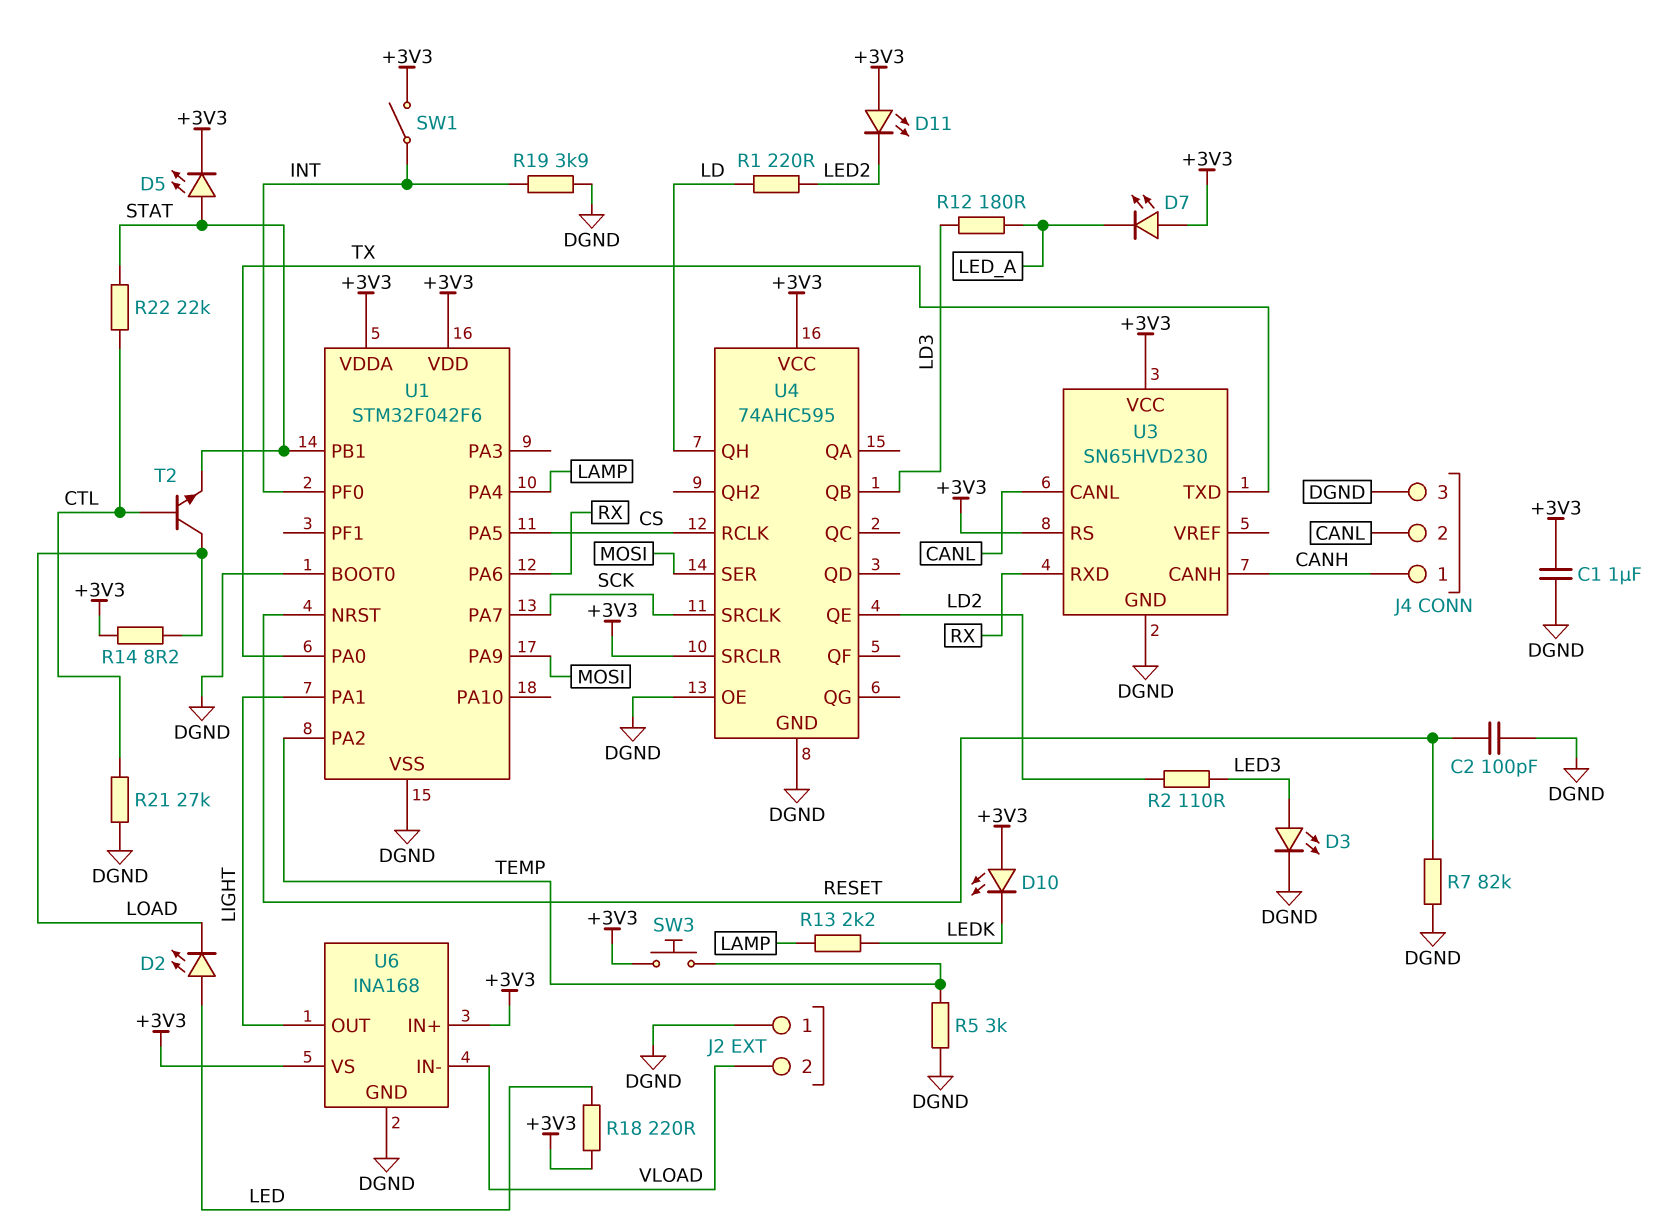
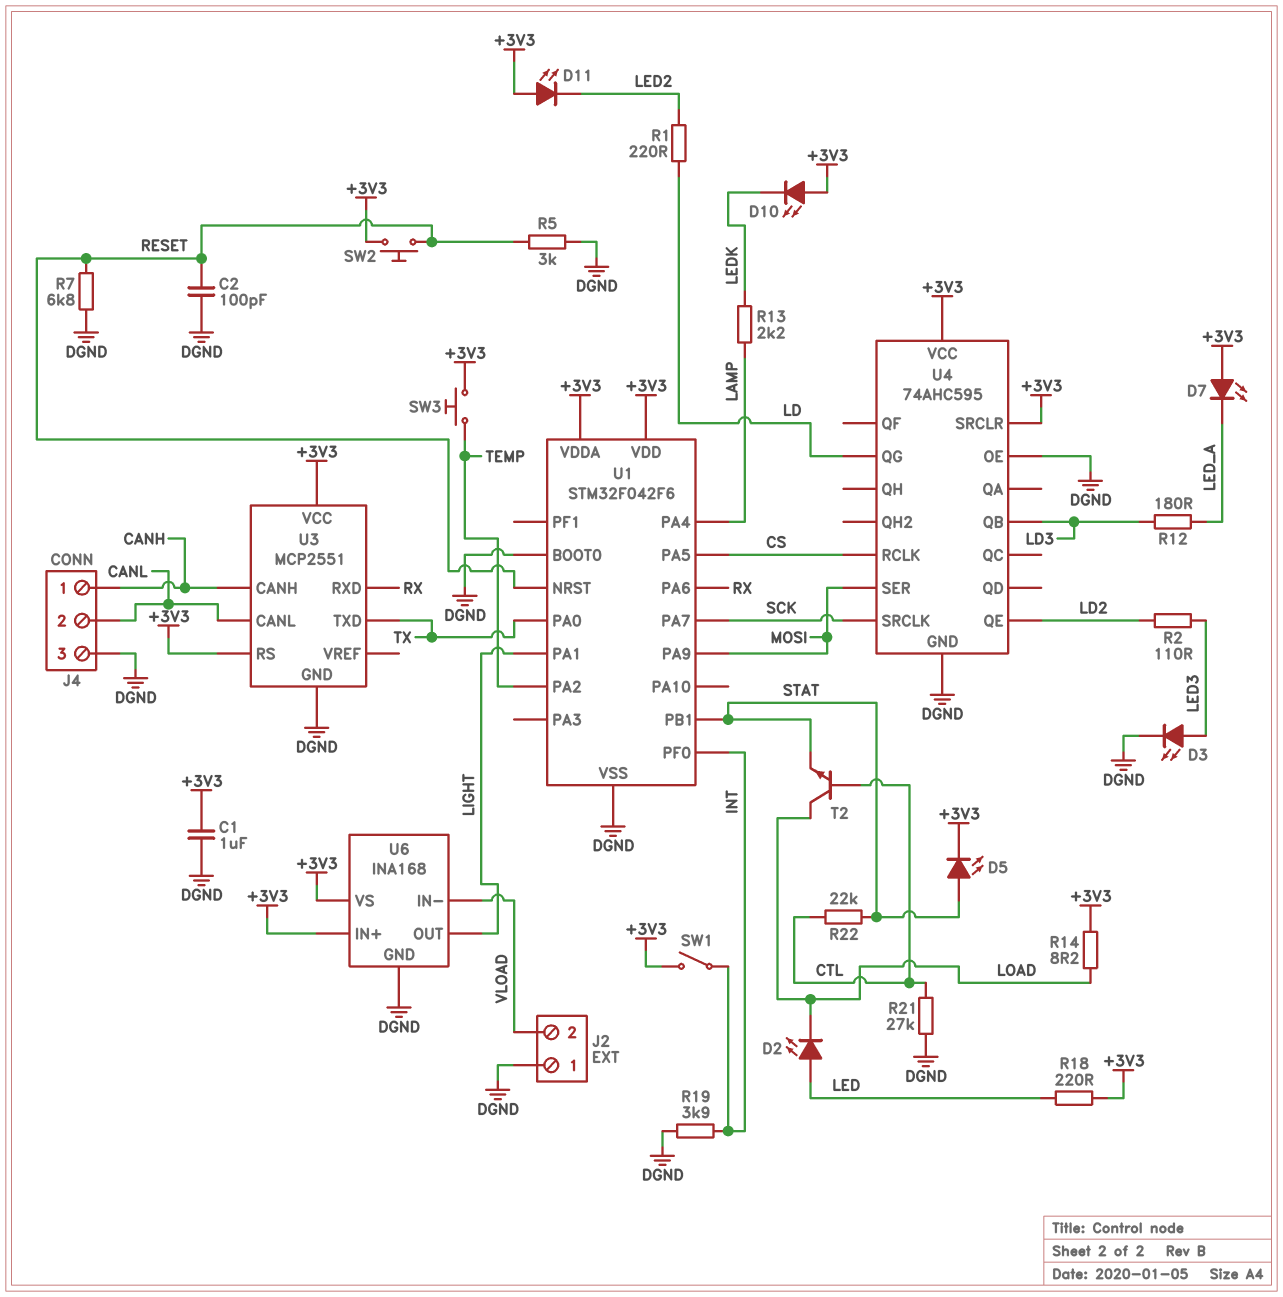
R5: 3k (DGND, TEMP) -> 3k (DGND, RESET)
R7: 82k (DGND, RESET) -> 6.8k (DGND, RESET)
SW2: none -> button (+3V3, RESET)
U3: SN65HVD230 -> MCP2551
U4 pin QG: none -> LD
U4 pin QH: LD -> none

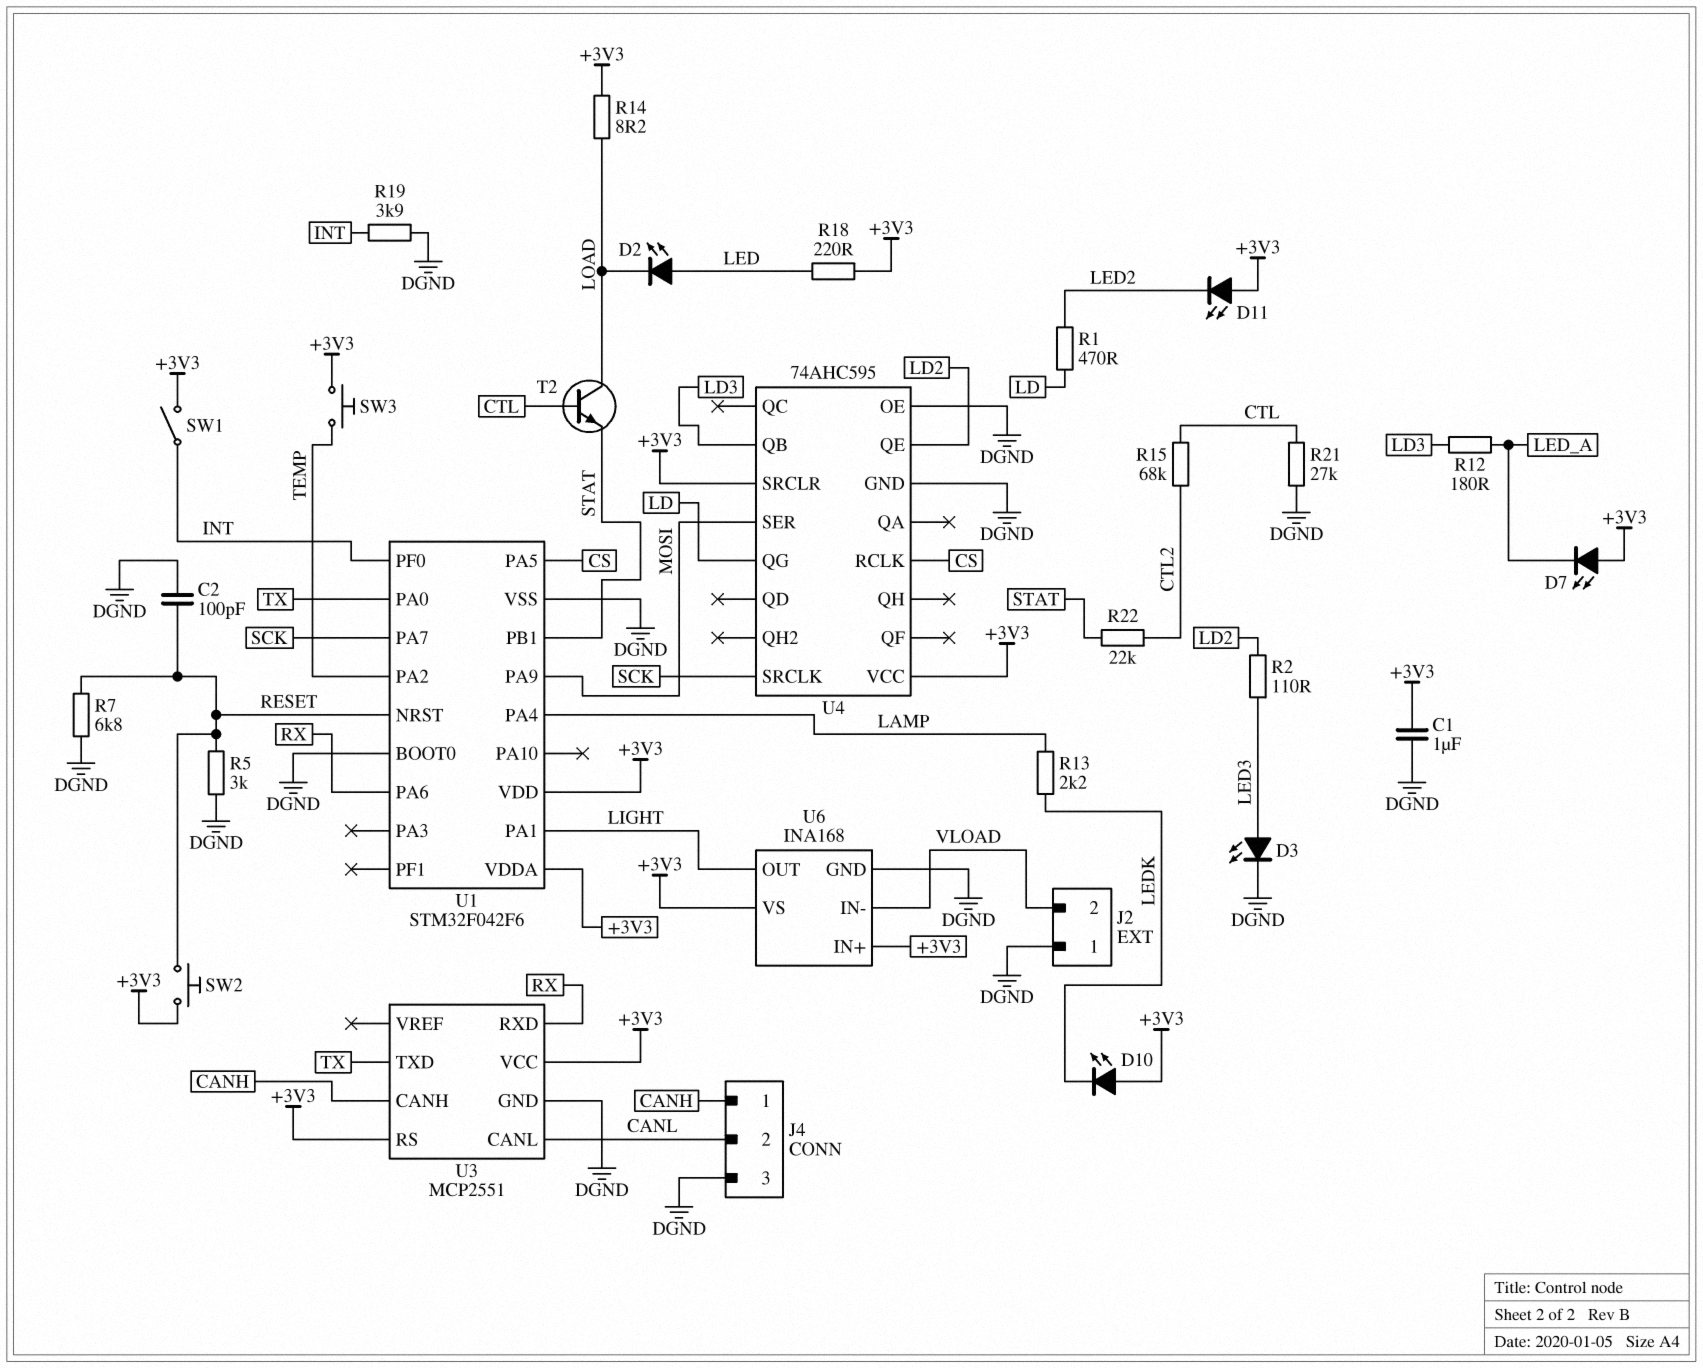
D5: LED (A STAT, K +3V3) -> none
R1: 220 (LD, LED2) -> 470 (LD, LED2)
R15: none -> 68k (CTL, CTL2)
R22: 22k (CTL, STAT) -> 22k (CTL2, STAT)

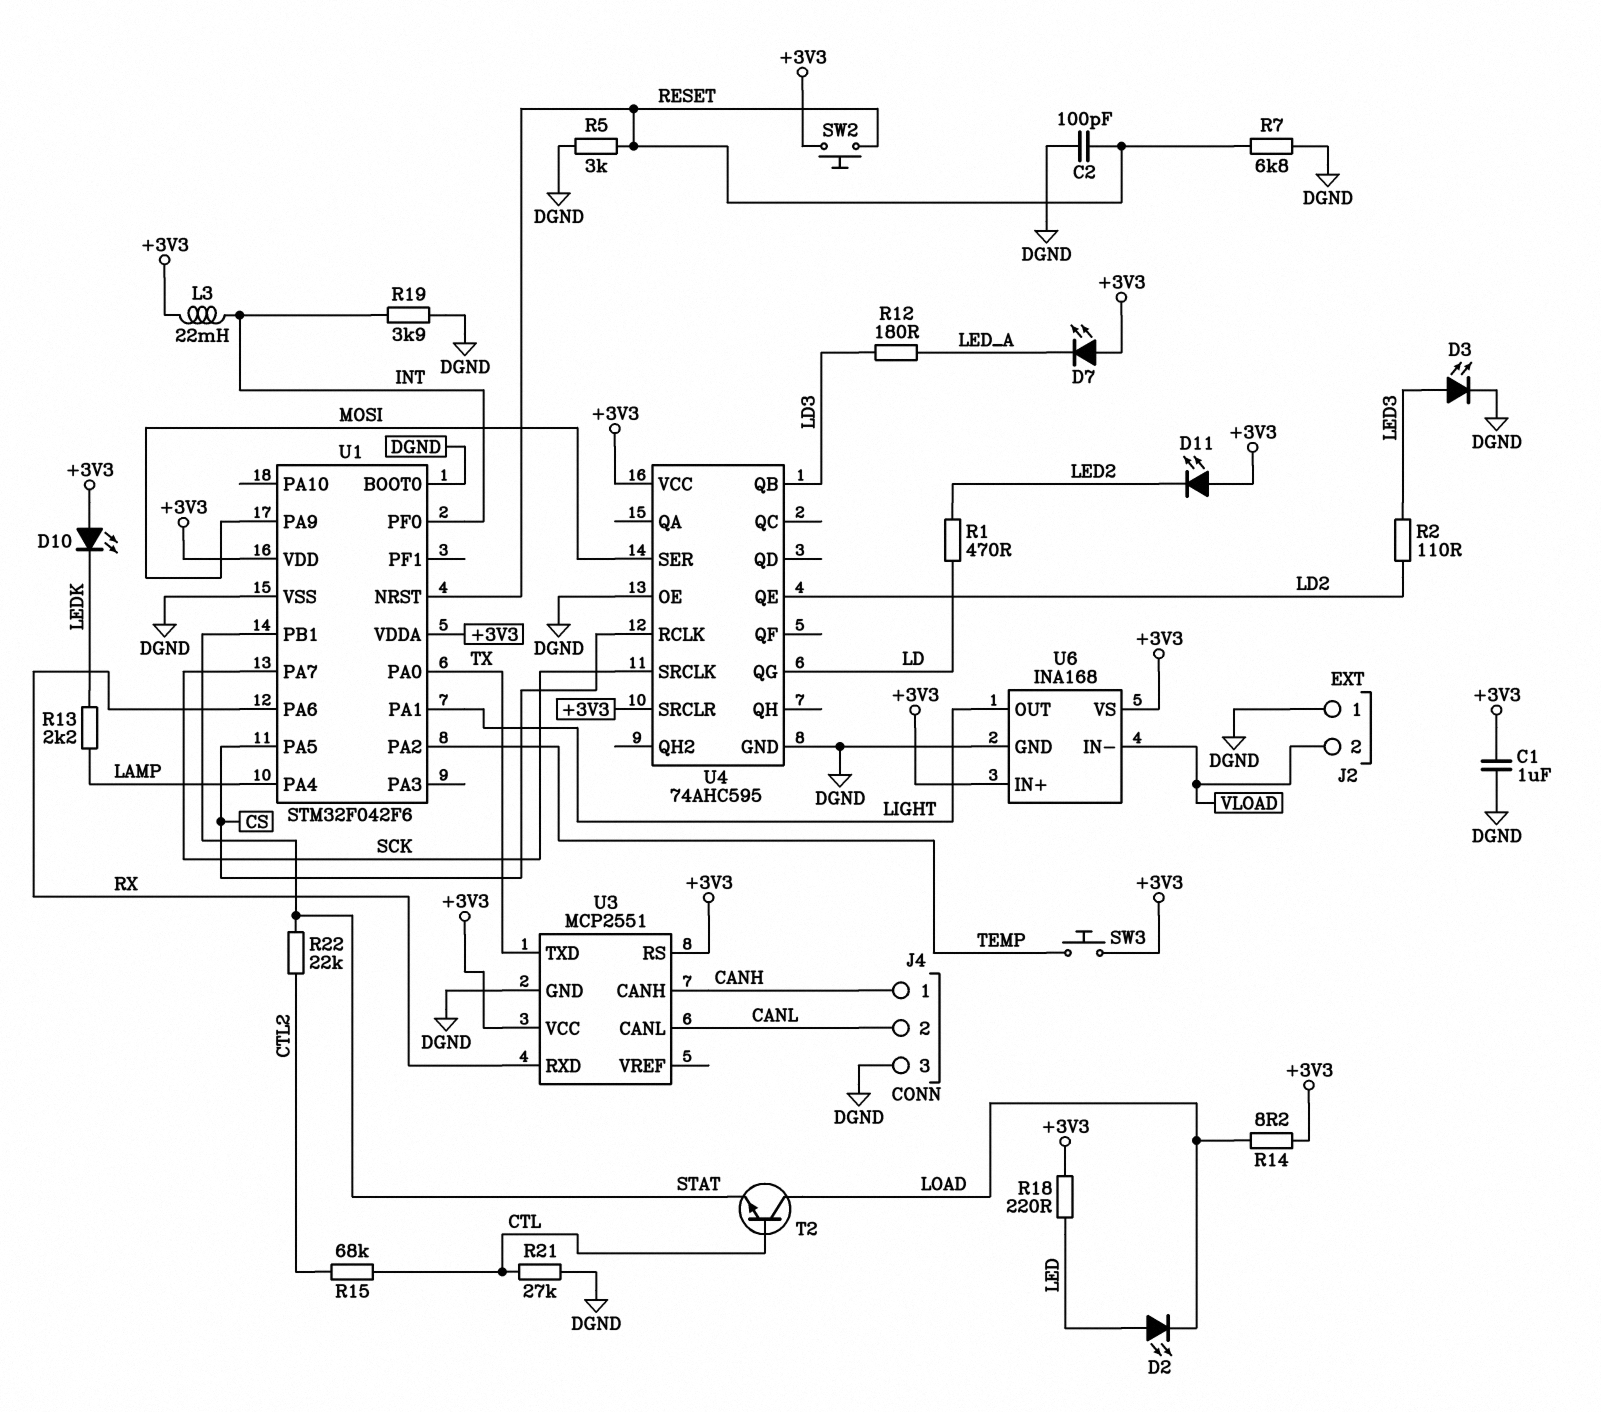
L3: none -> 22mH (+3V3, INT)
SW1: switch (+3V3, INT) -> none

